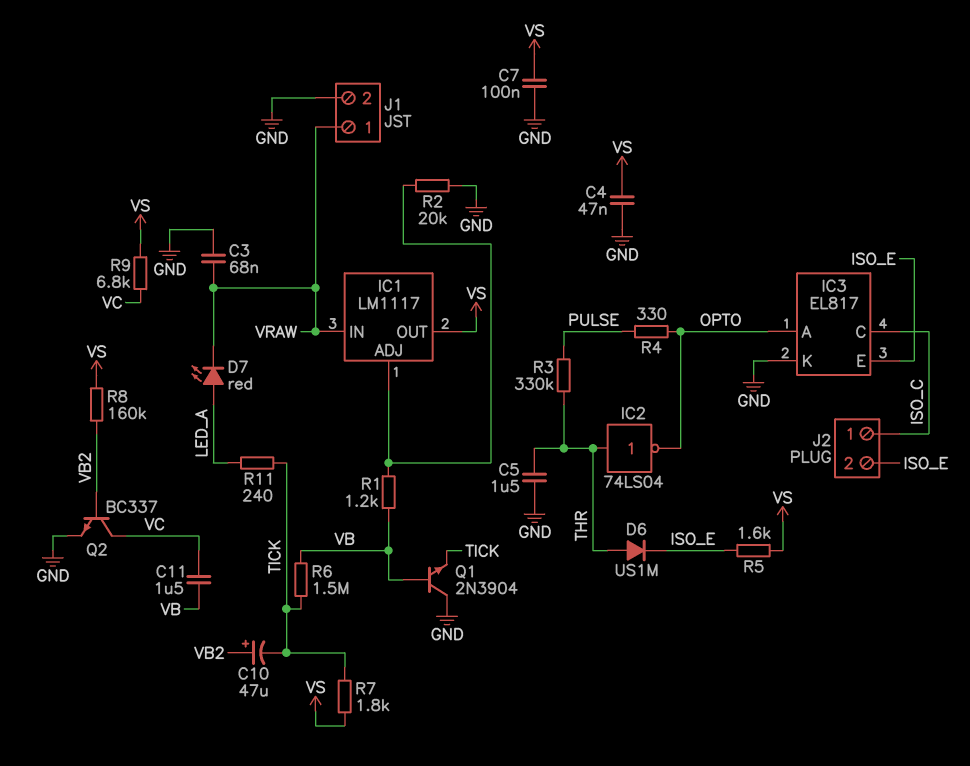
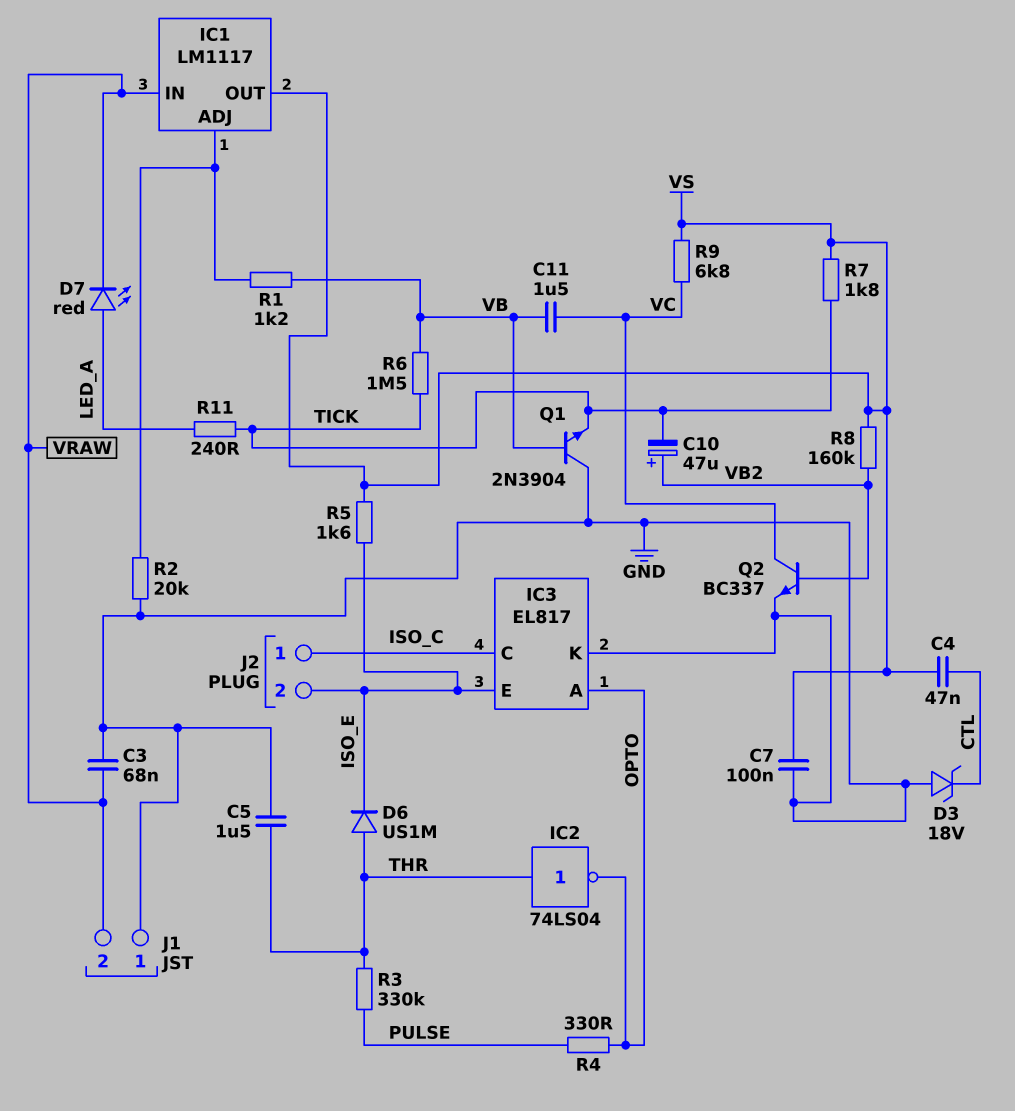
C4: 47nF (GND, VS) -> 47nF (CTL, VS)
D3: none -> zener 18V (A GND, K CTL)
J1 pin 1: VRAW -> GND
J1 pin 2: GND -> VRAW

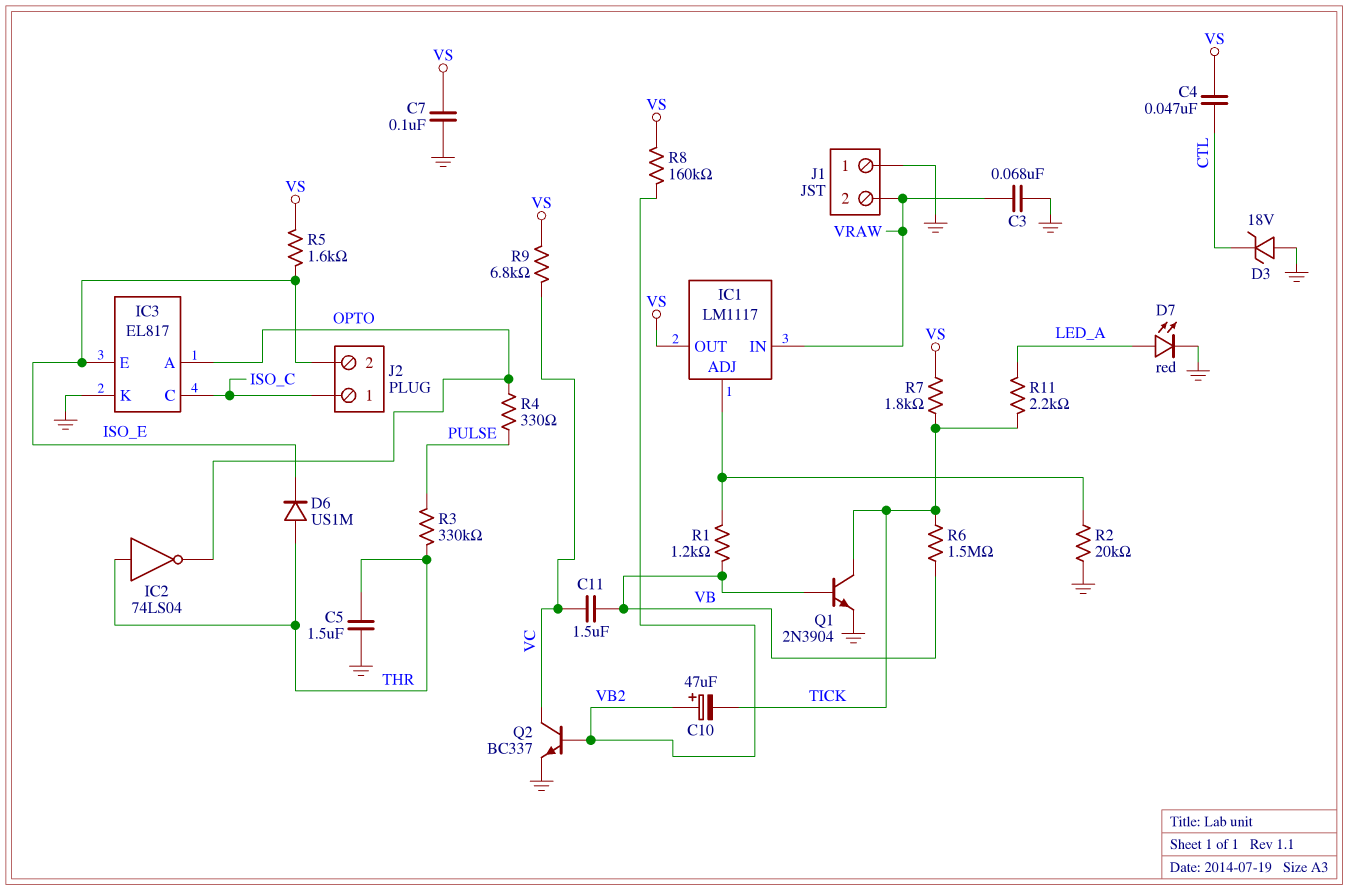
D7: LED red (A LED_A, K VRAW) -> LED red (A LED_A, K GND)
Q1: NPN 2N3904 (B VB, C GND, E TICK) -> NPN 2N3904 (B VB, C TICK, E GND)
R11: 240 (LED_A, TICK) -> 2.2k (LED_A, TICK)

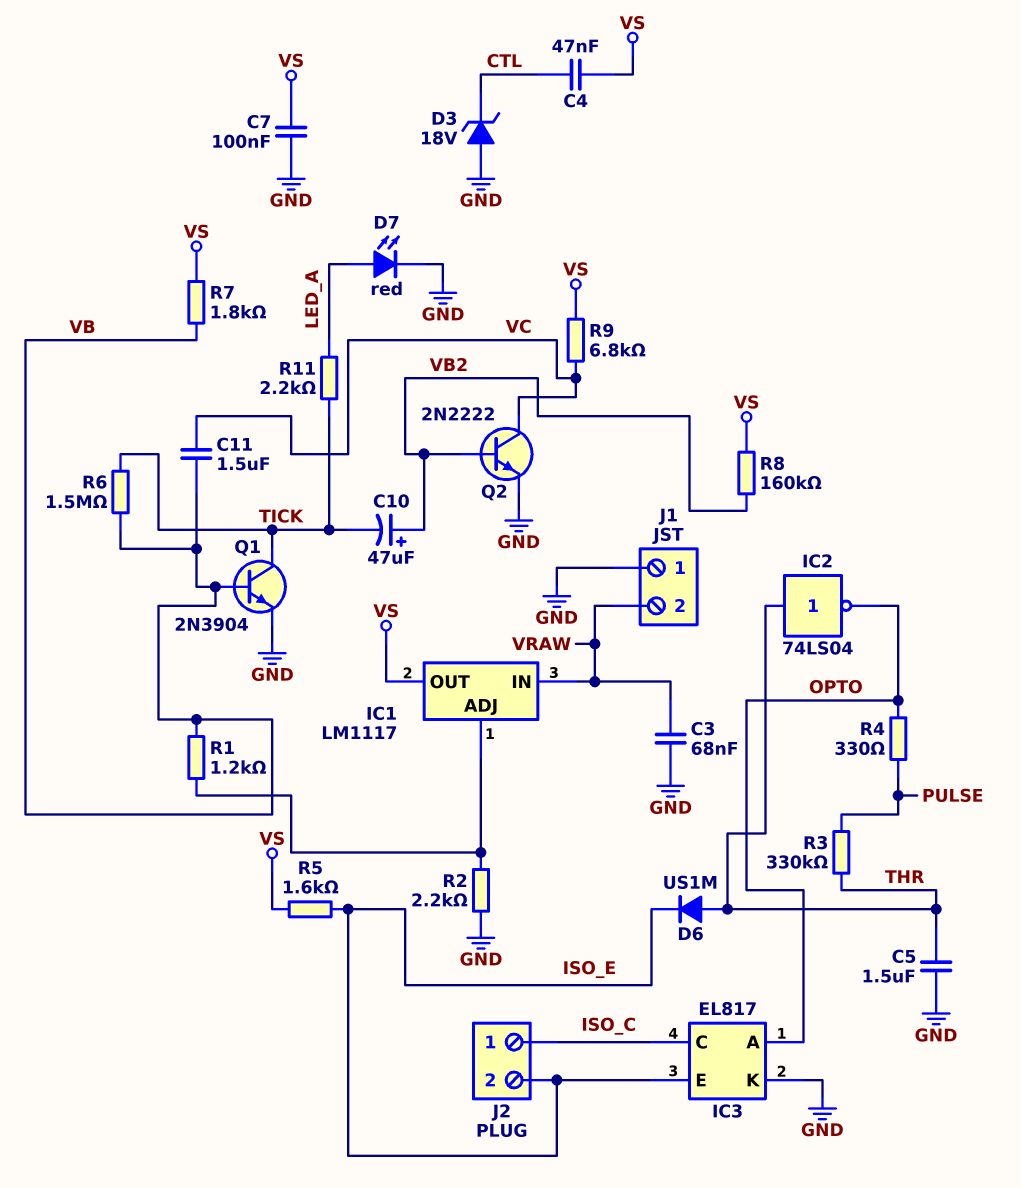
Q2: NPN BC337 (B VB2, C VC, E GND) -> NPN 2N2222 (B VB2, C VC, E GND)
R2: 20k (GND, IC1/ADJ) -> 2.2k (GND, IC1/ADJ)
R7: 1.8k (TICK, VS) -> 1.8k (VB, VS)

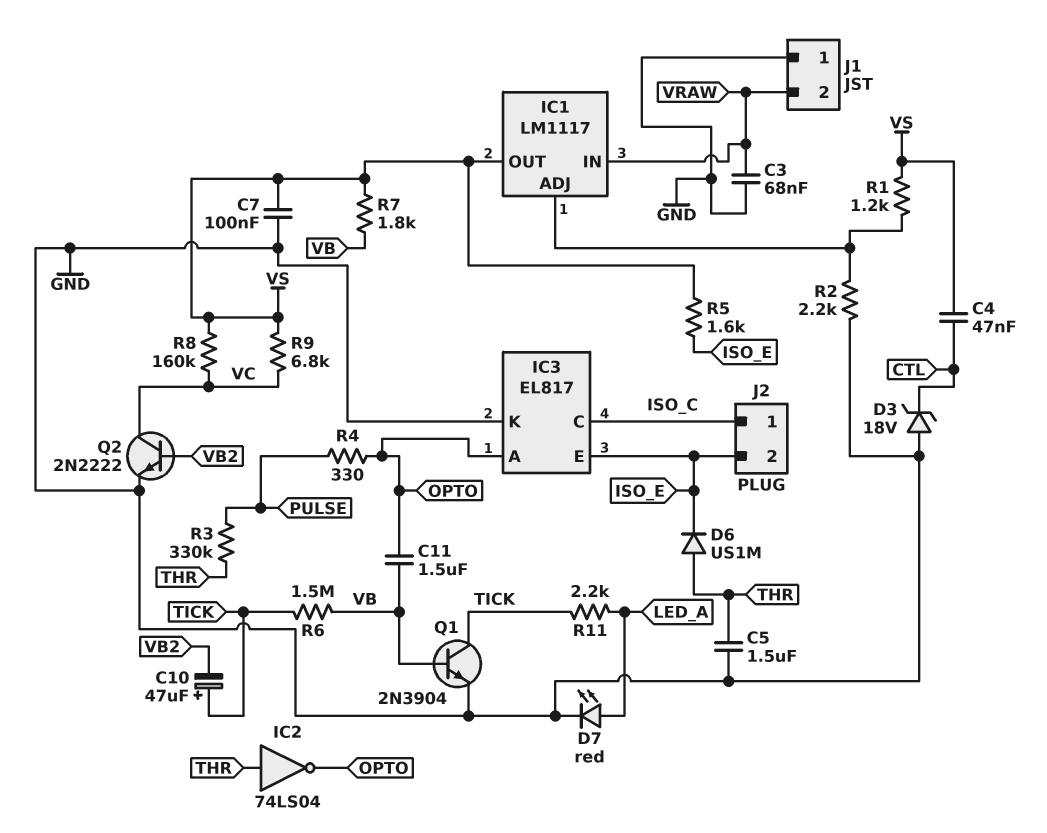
C10: 47uF (plus VB2, minus TICK) -> 47uF (plus TICK, minus VB2)
C11: 1.5uF (VB, VC) -> 1.5uF (OPTO, VB)
R1: 1.2k (IC1/ADJ, VB) -> 1.2k (IC1/ADJ, VS)
R8: 160k (VB2, VS) -> 160k (VC, VS)

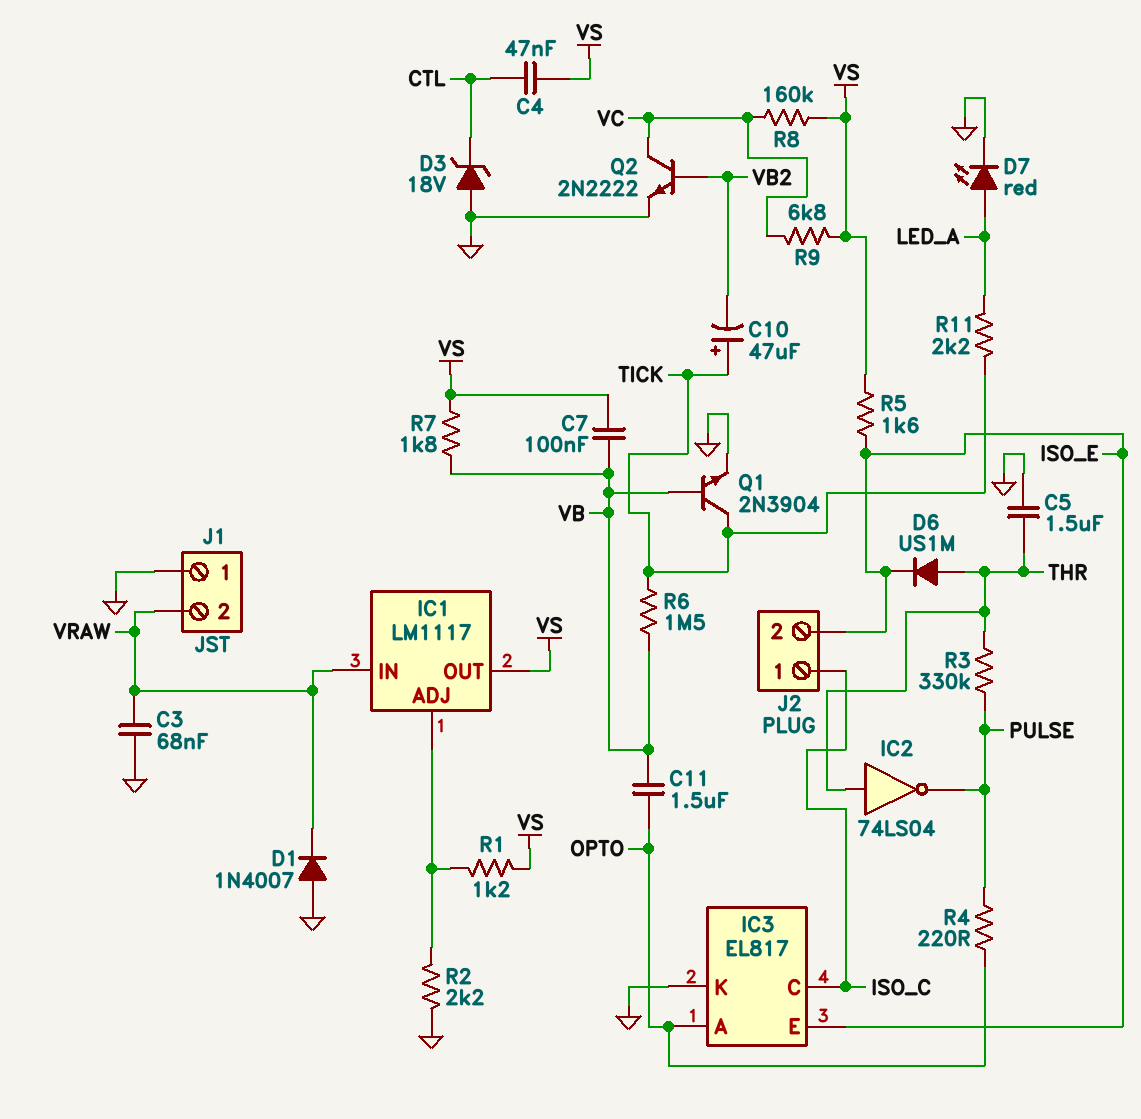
C7: 100nF (GND, VS) -> 100nF (VB, VS)
D1: none -> diode 1N4007 (A GND, K VRAW)
IC2: NOT 74LS04 (in THR, out OPTO) -> NOT 74LS04 (in THR, out PULSE)
R4: 330 (OPTO, PULSE) -> 220 (OPTO, PULSE)

